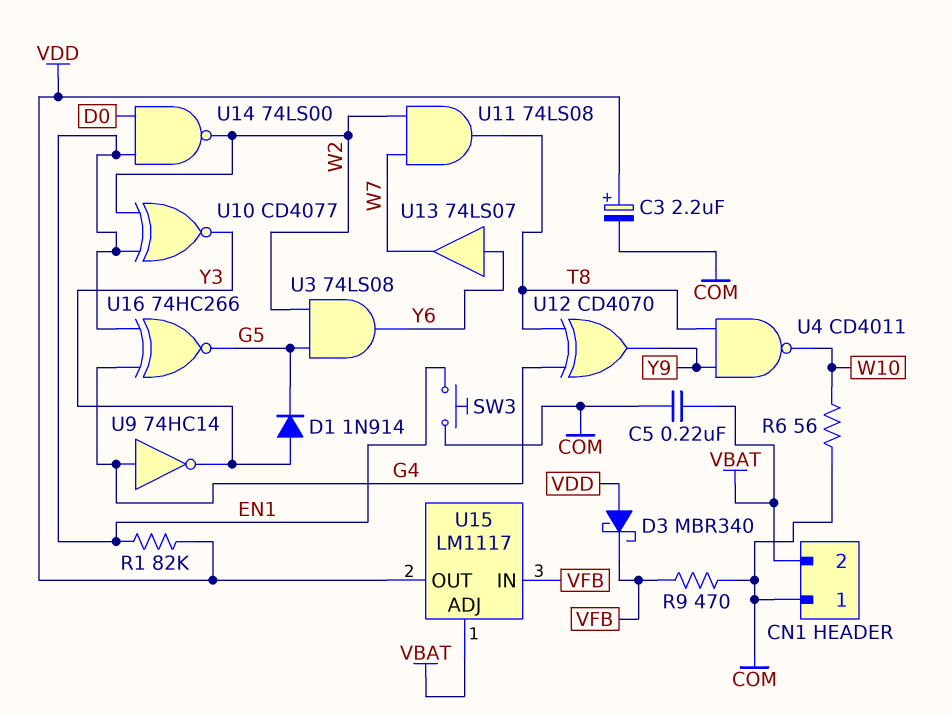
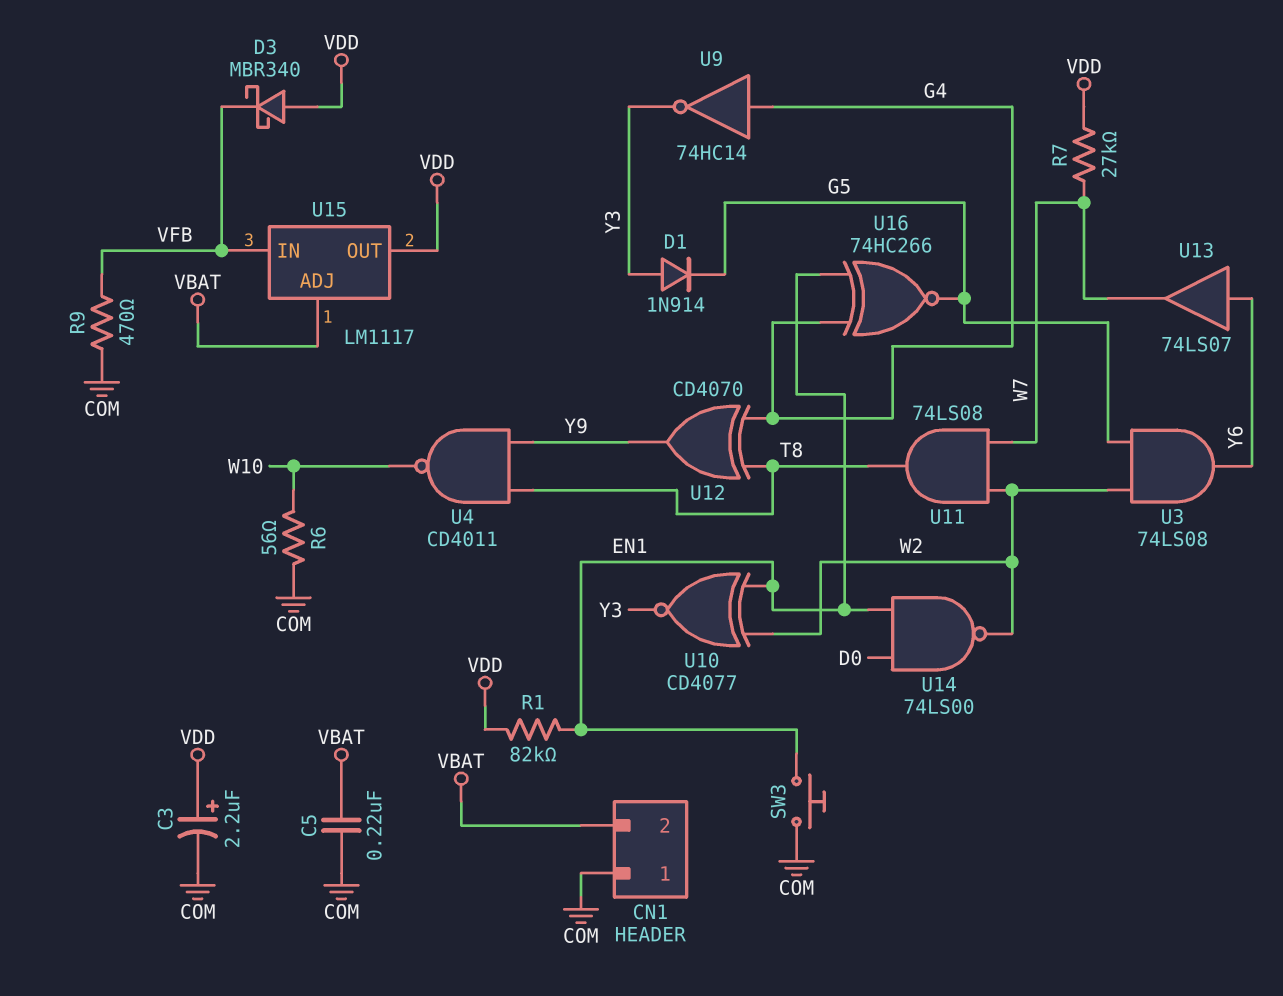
R7: none -> 27k (VDD, W7)

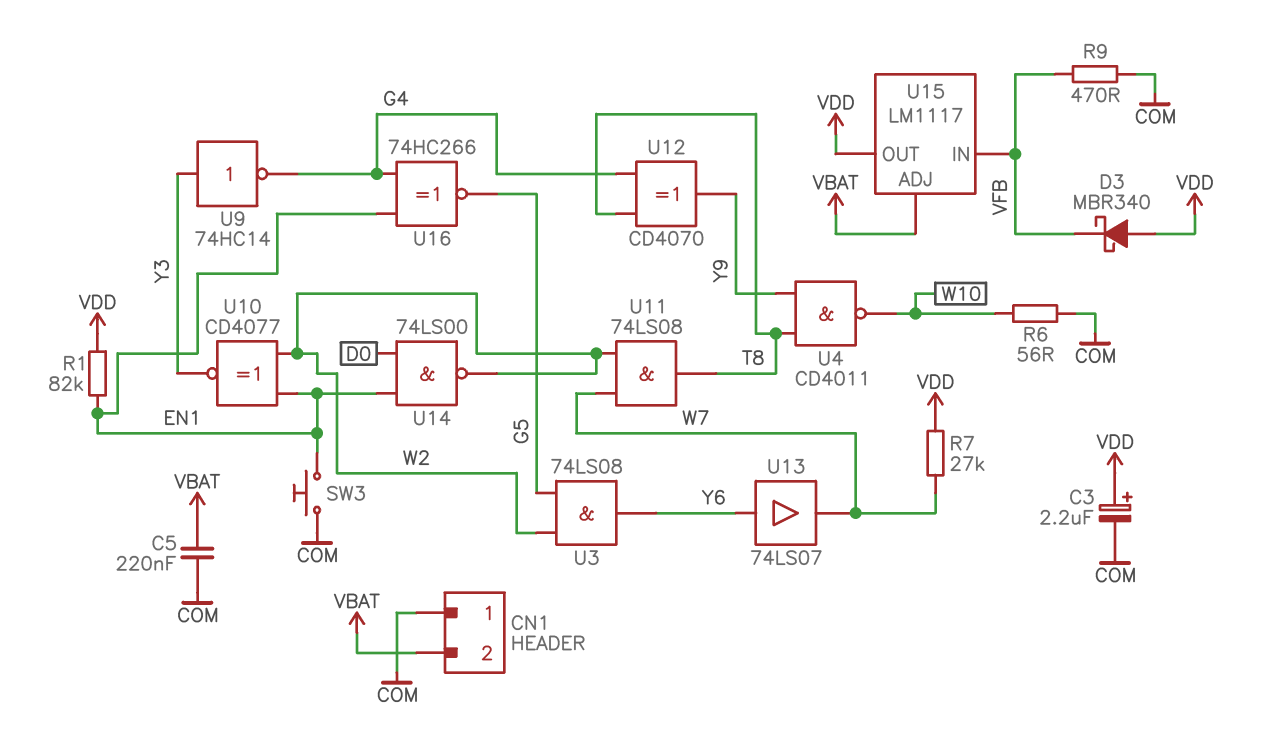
D1: diode 1N914 (A Y3, K G5) -> none
U9: NOT 74HC14 (in G4, out Y3) -> NOT 74HC14 (in Y3, out G4)

